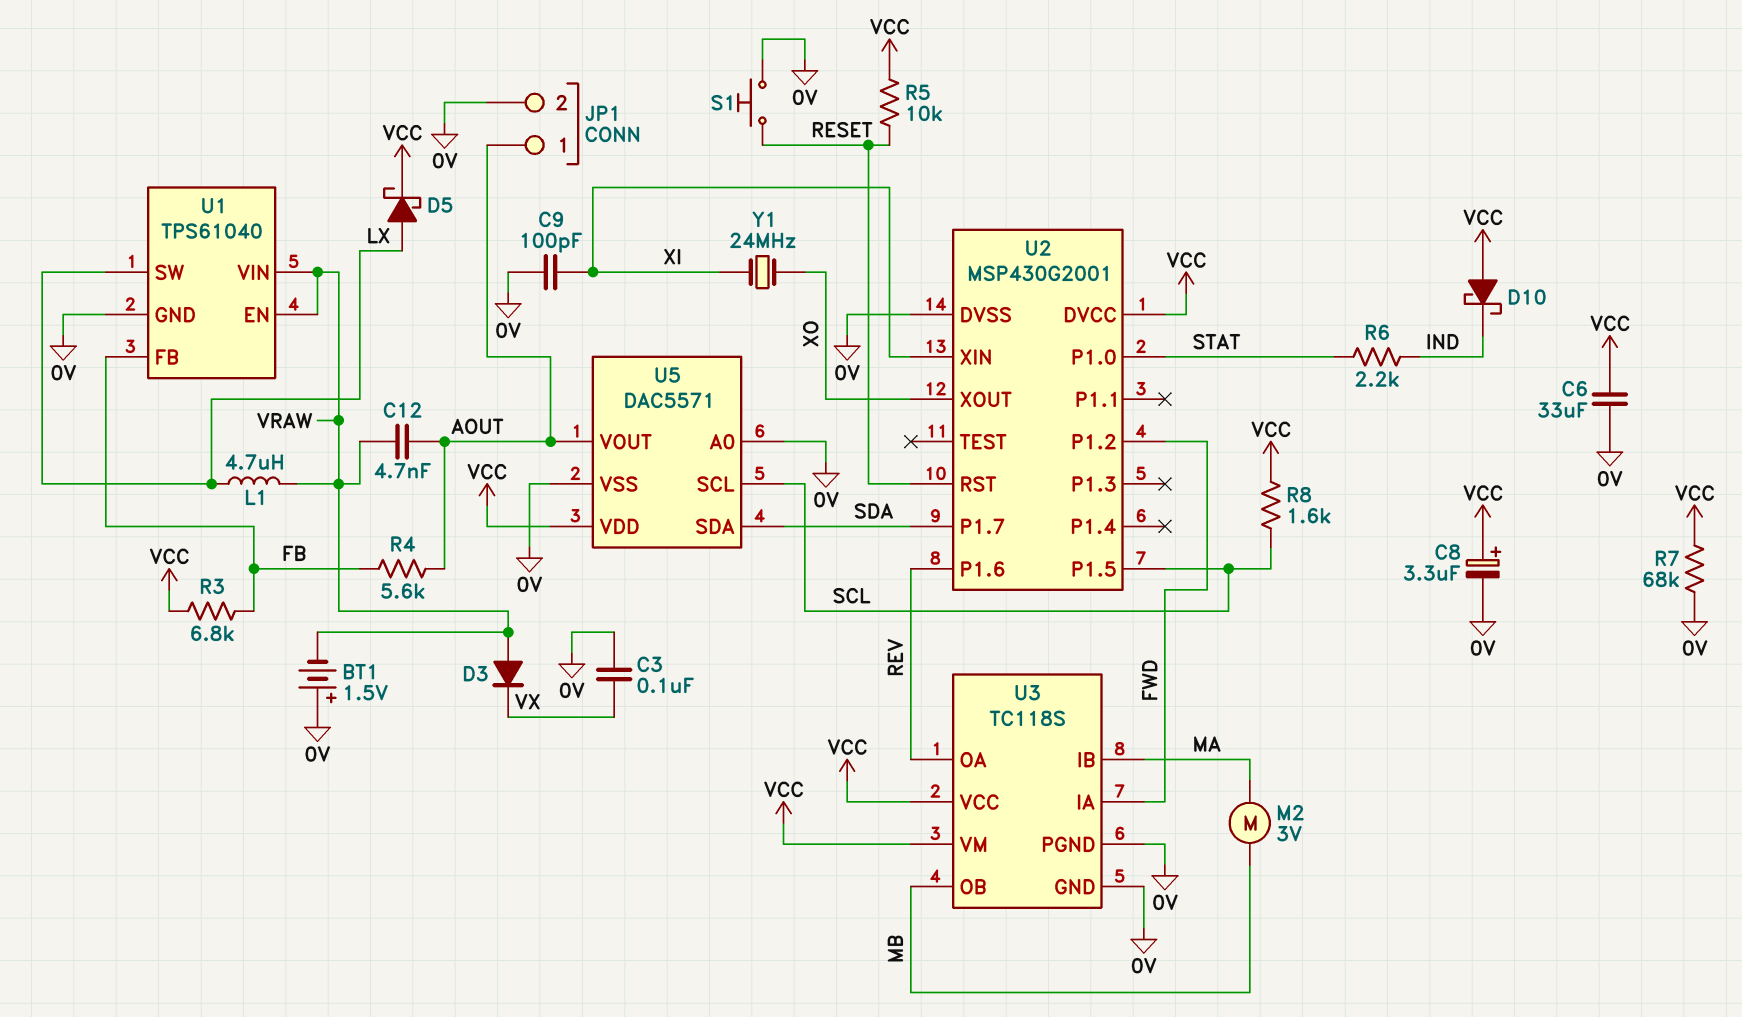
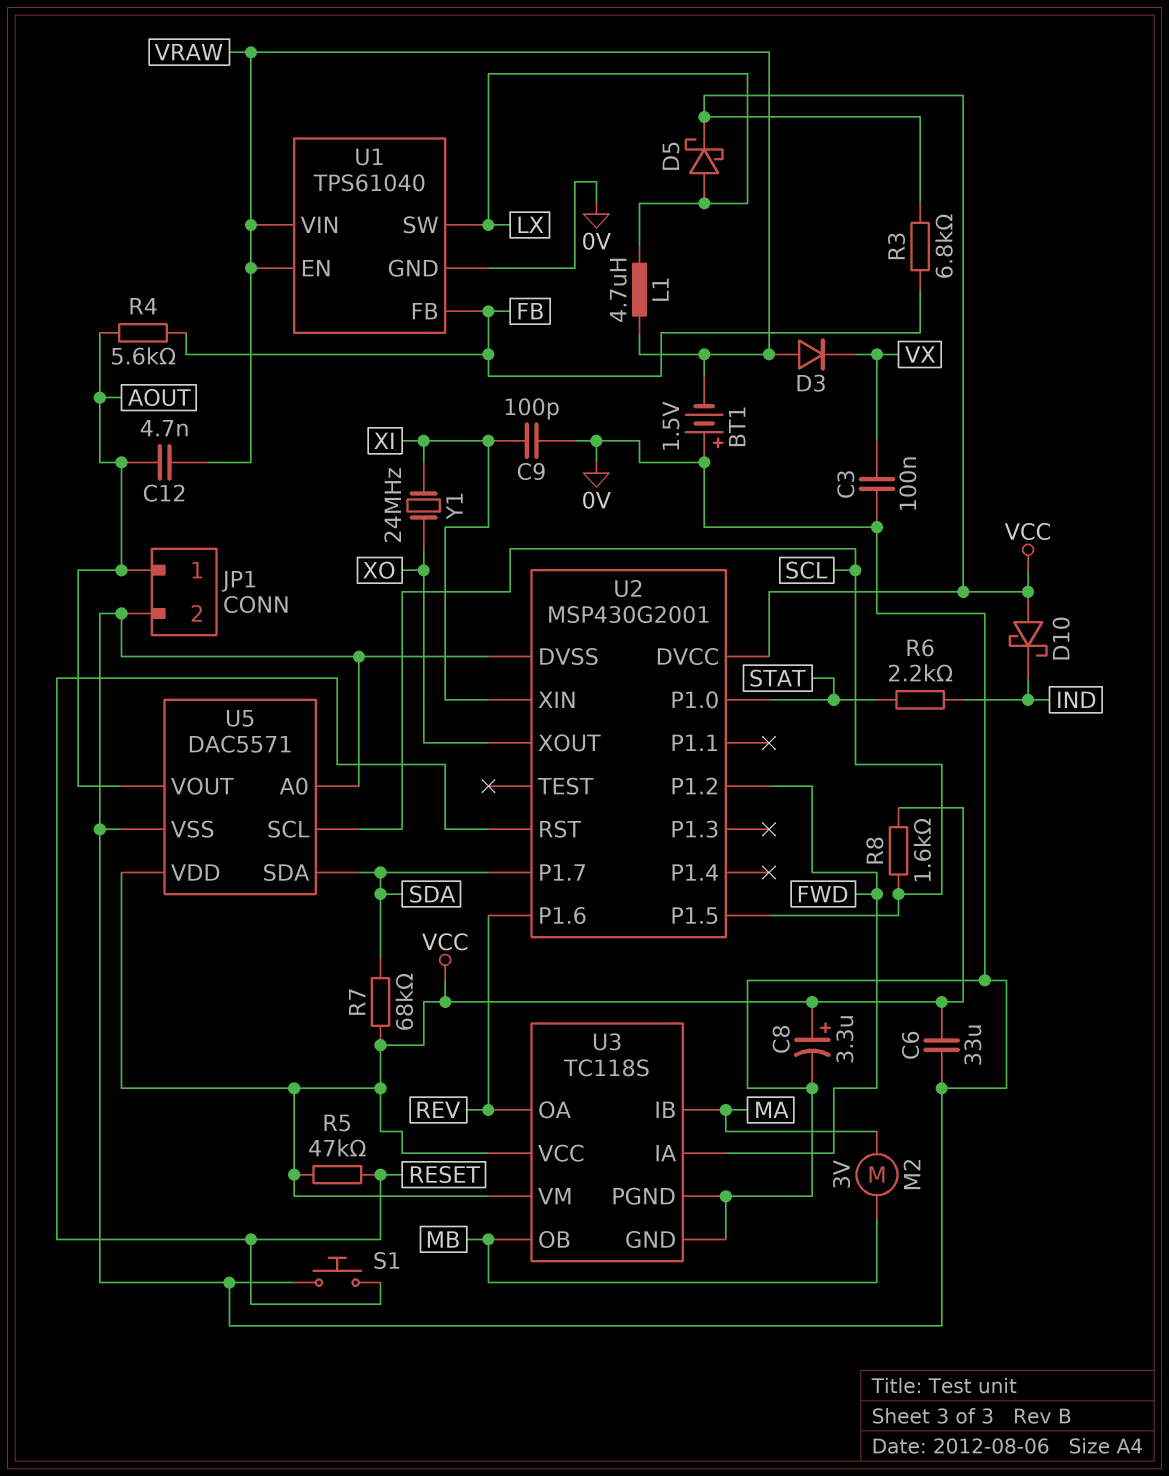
R5: 10k (RESET, VCC) -> 47k (RESET, VCC)
R7: 68k (0V, VCC) -> 68k (SDA, VCC)

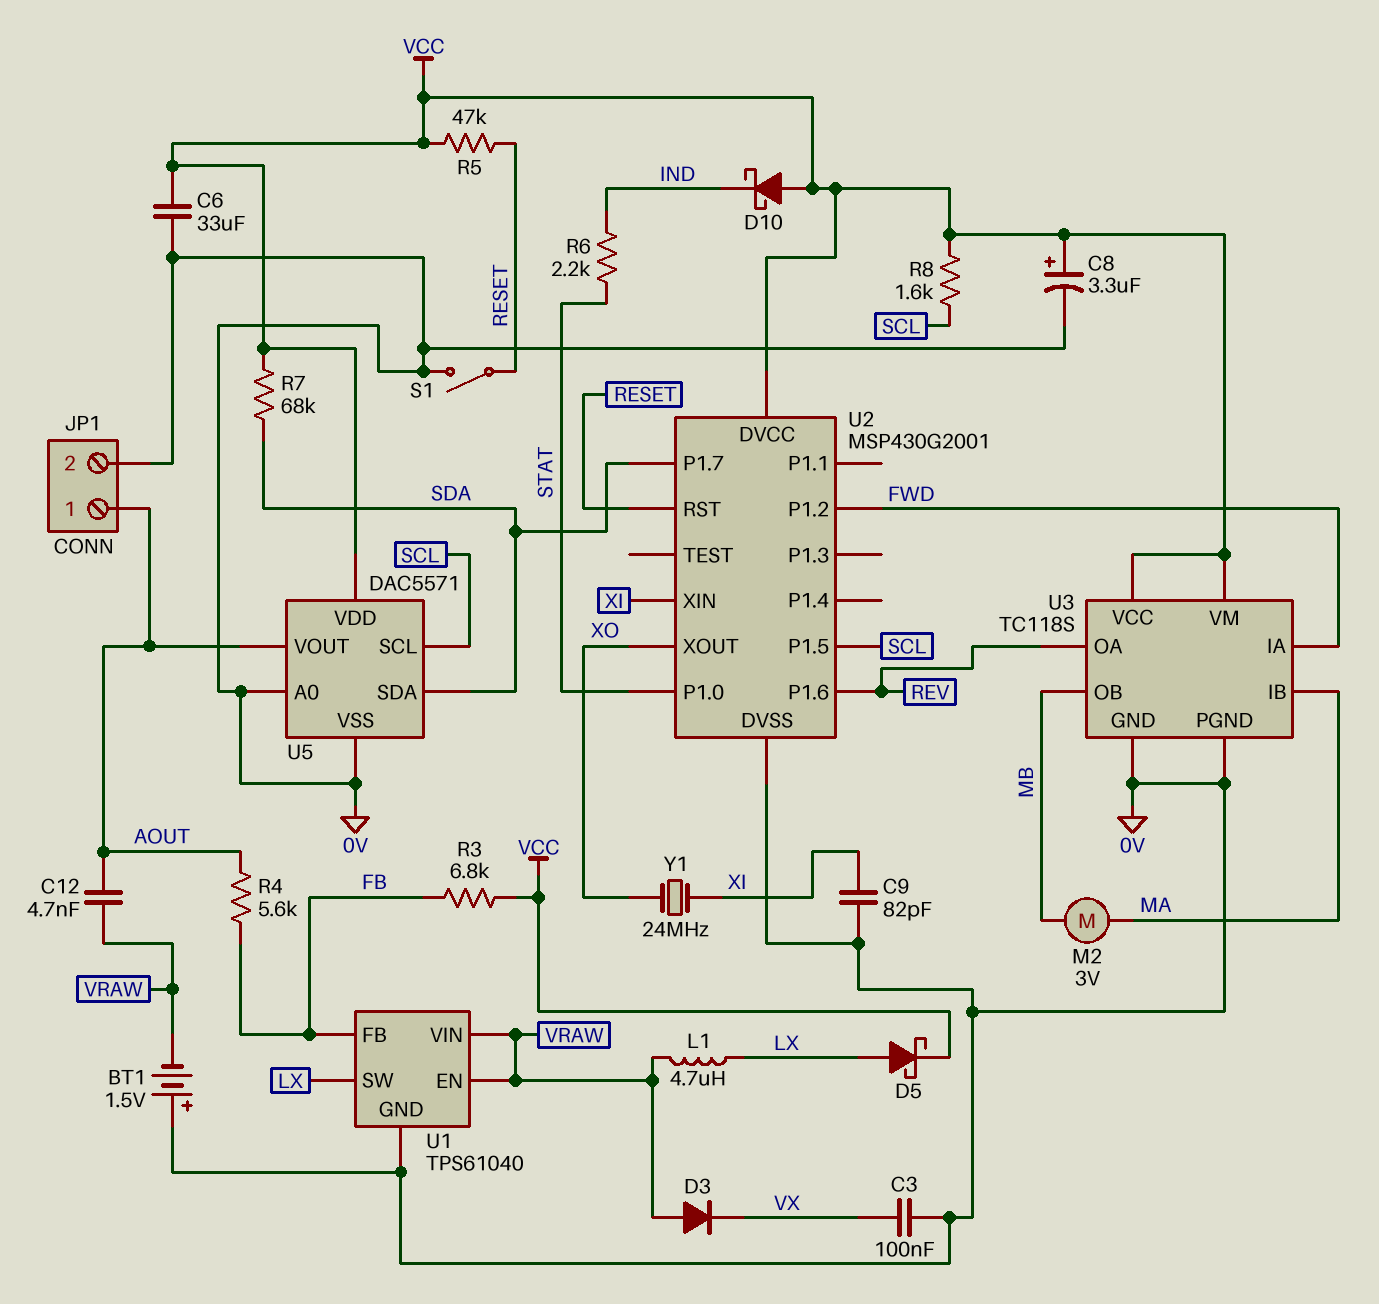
C9: 100pF (0V, XI) -> 82pF (0V, XI)
S1: button (0V, RESET) -> switch (0V, RESET)

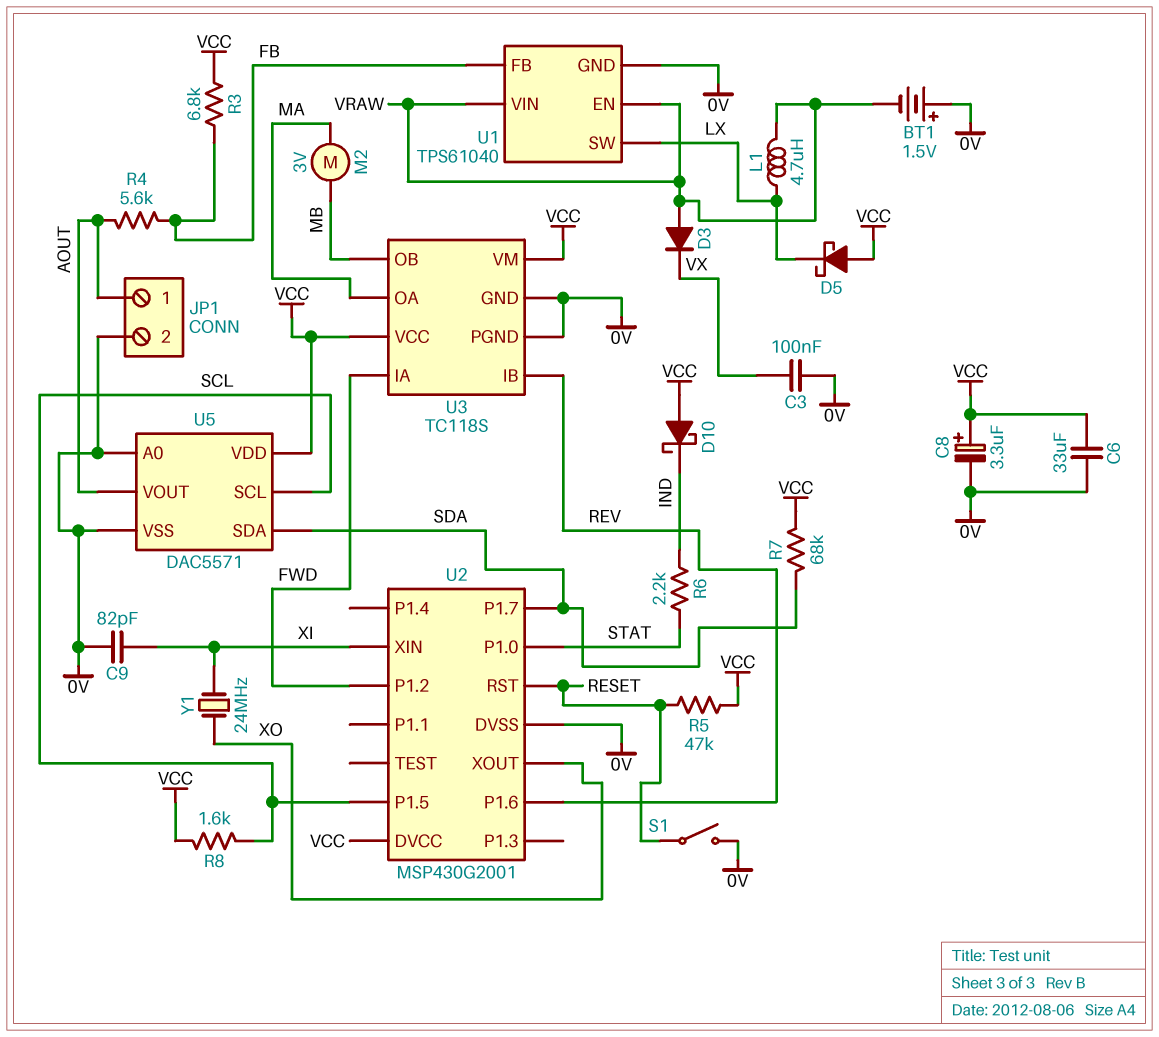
C12: 4.7nF (AOUT, VRAW) -> none
D5: schottky (A LX, K VCC) -> schottky (A VCC, K LX)
U3 pin IB: MA -> REV
U3 pin OA: REV -> MA

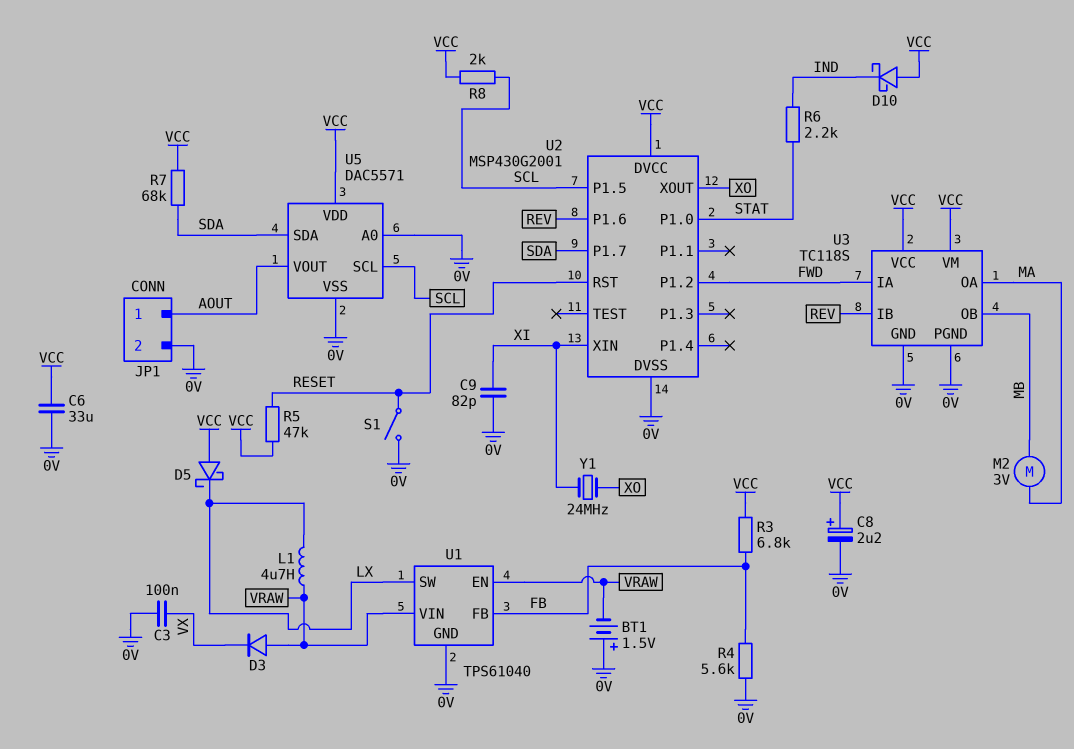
C8: 3.3uF (plus VCC, minus 0V) -> 2.2uF (plus VCC, minus 0V)
R4: 5.6k (AOUT, FB) -> 5.6k (0V, FB)
R8: 1.6k (SCL, VCC) -> 2k (SCL, VCC)

